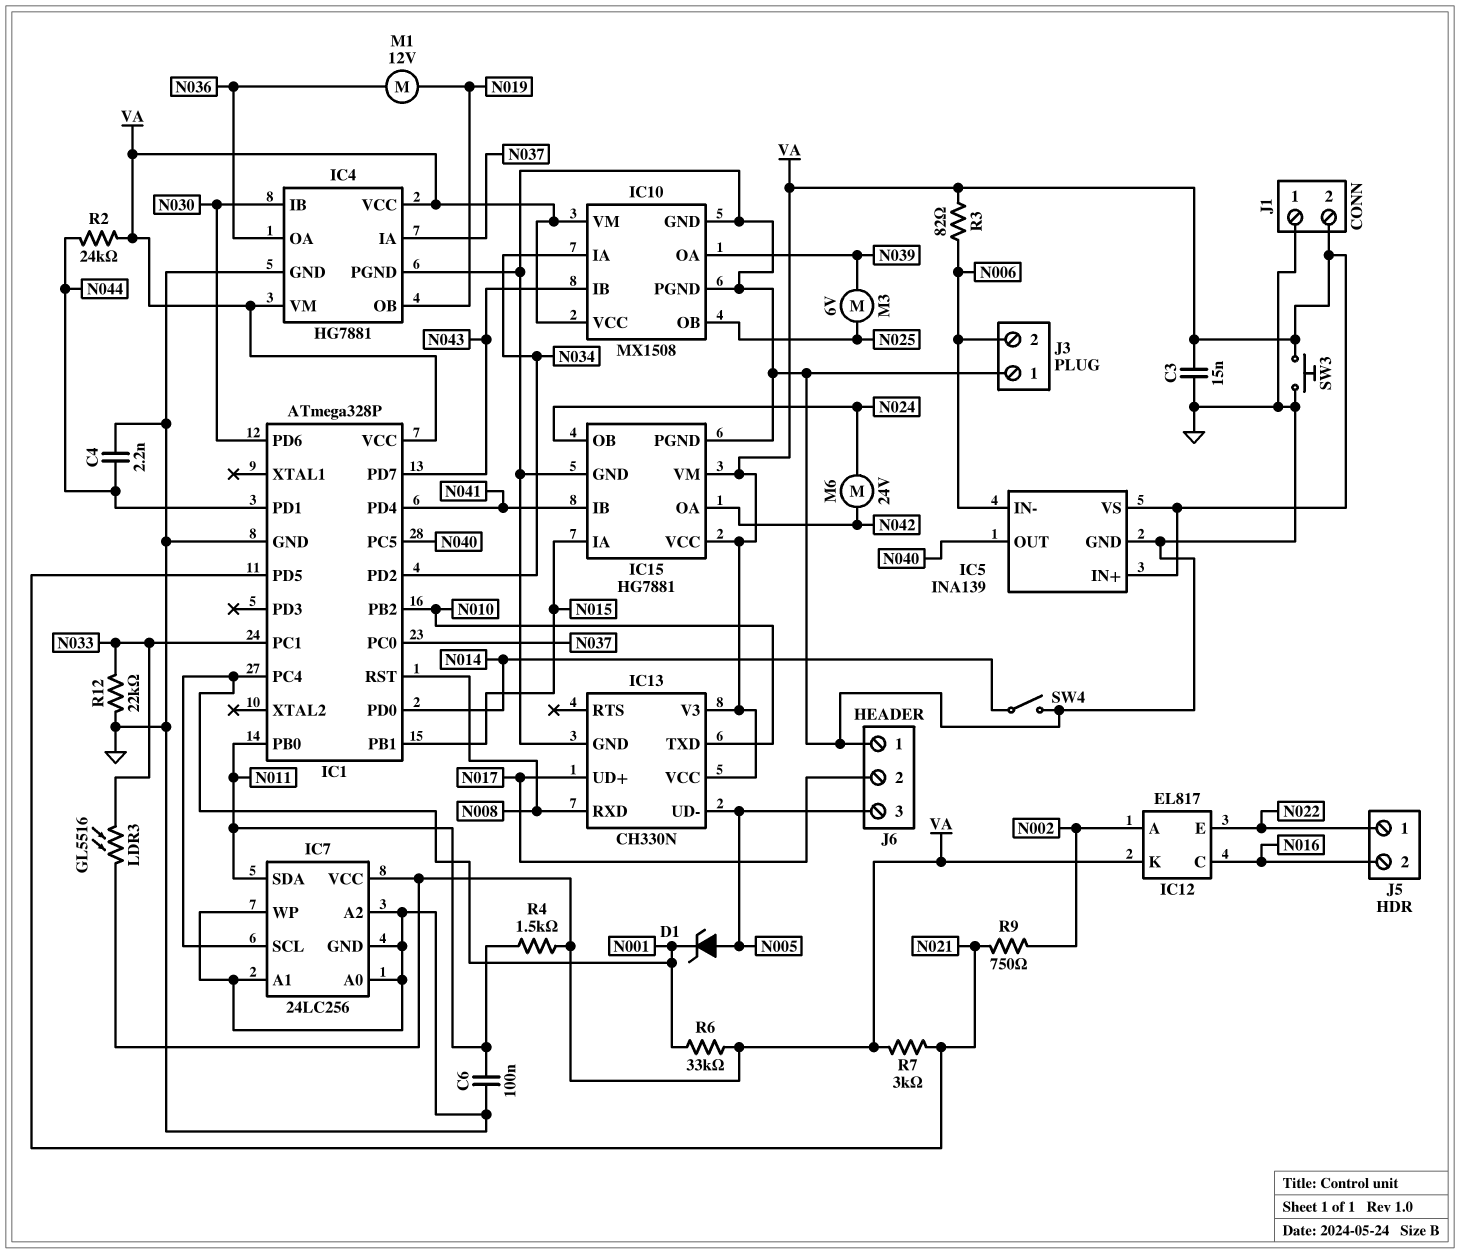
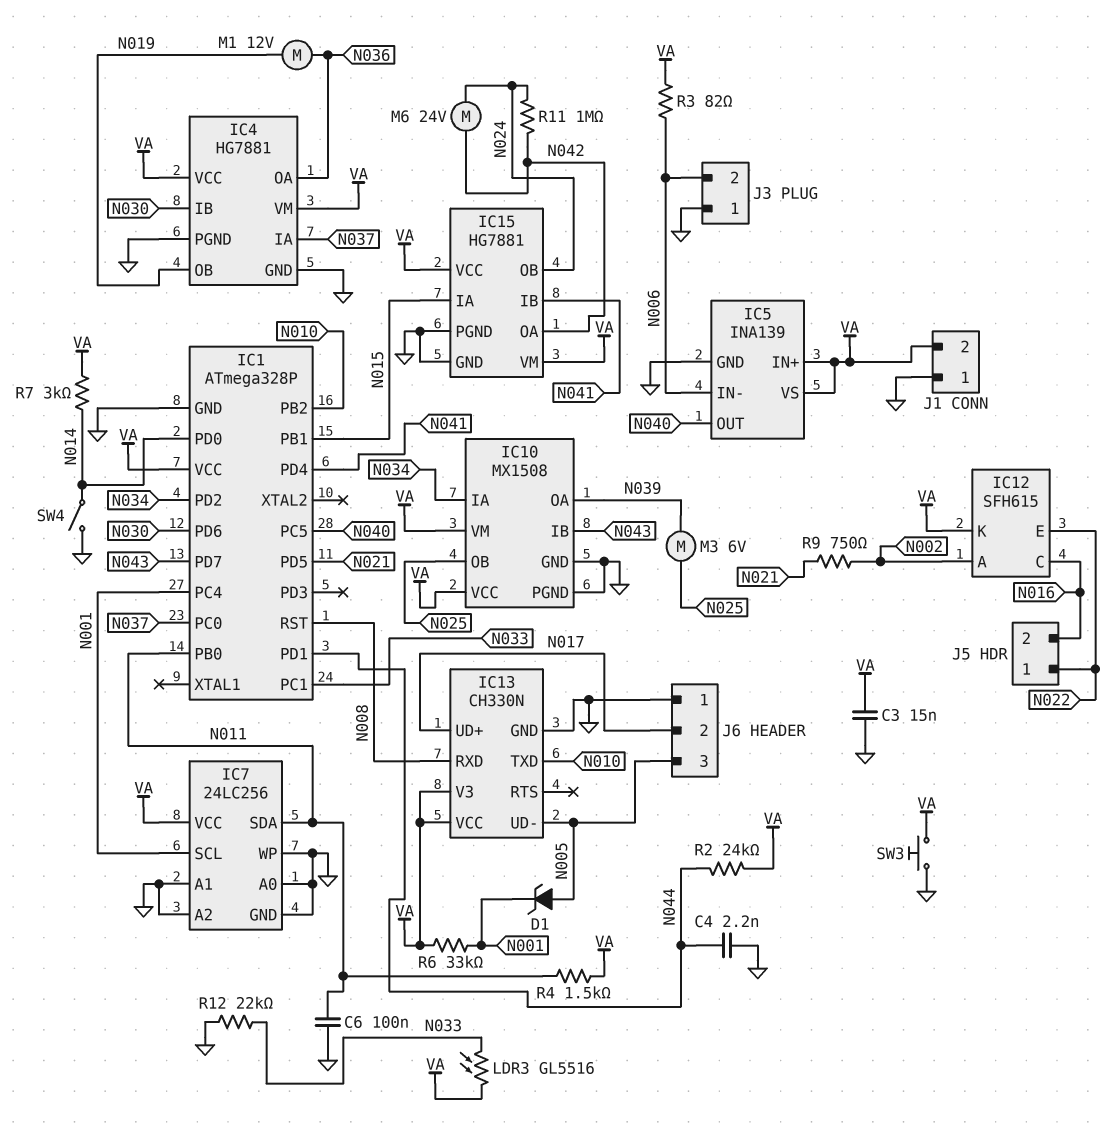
IC12: EL817 -> SFH615
R7: 3k (N021, VA) -> 3k (N014, VA)
R11: none -> 1M (N024, N042)

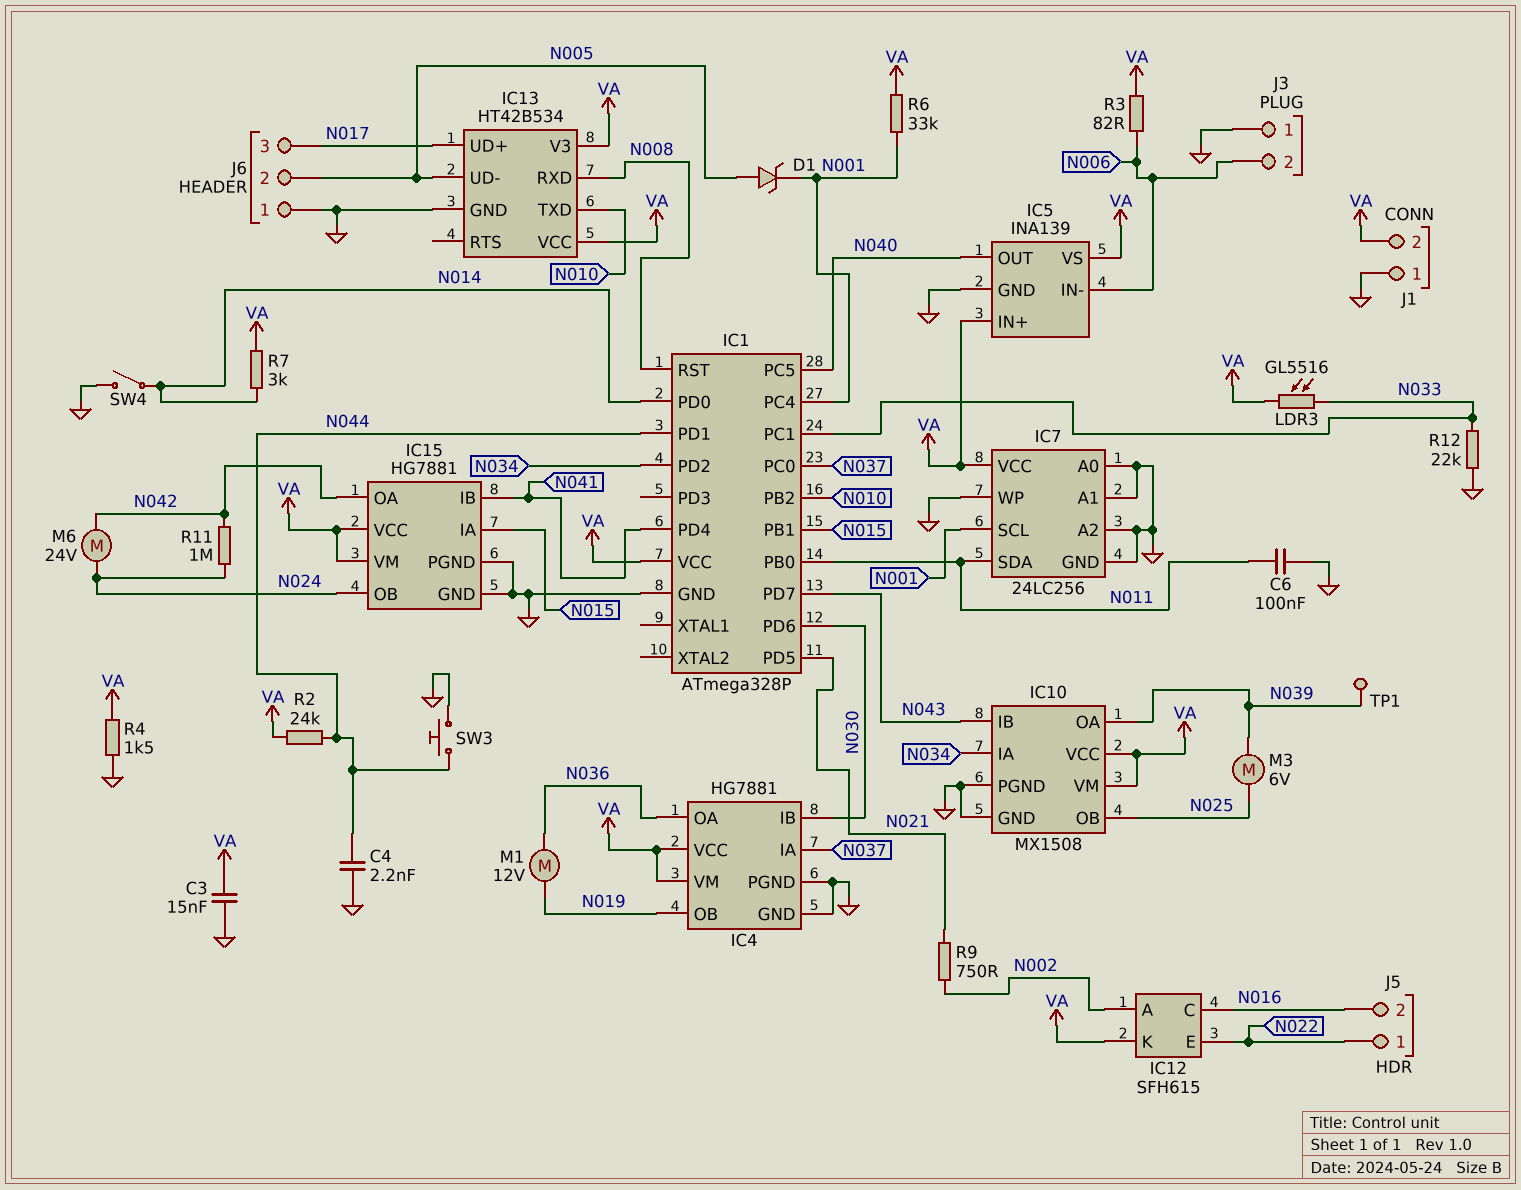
IC13: CH330N -> HT42B534
J6 pin 2: N017 -> N005
J6 pin 3: N005 -> N017
R4: 1.5k (N011, VA) -> 1.5k (GND, VA)
SW3: button (GND, VA) -> button (GND, N044)
TP1: none -> test point (N039)

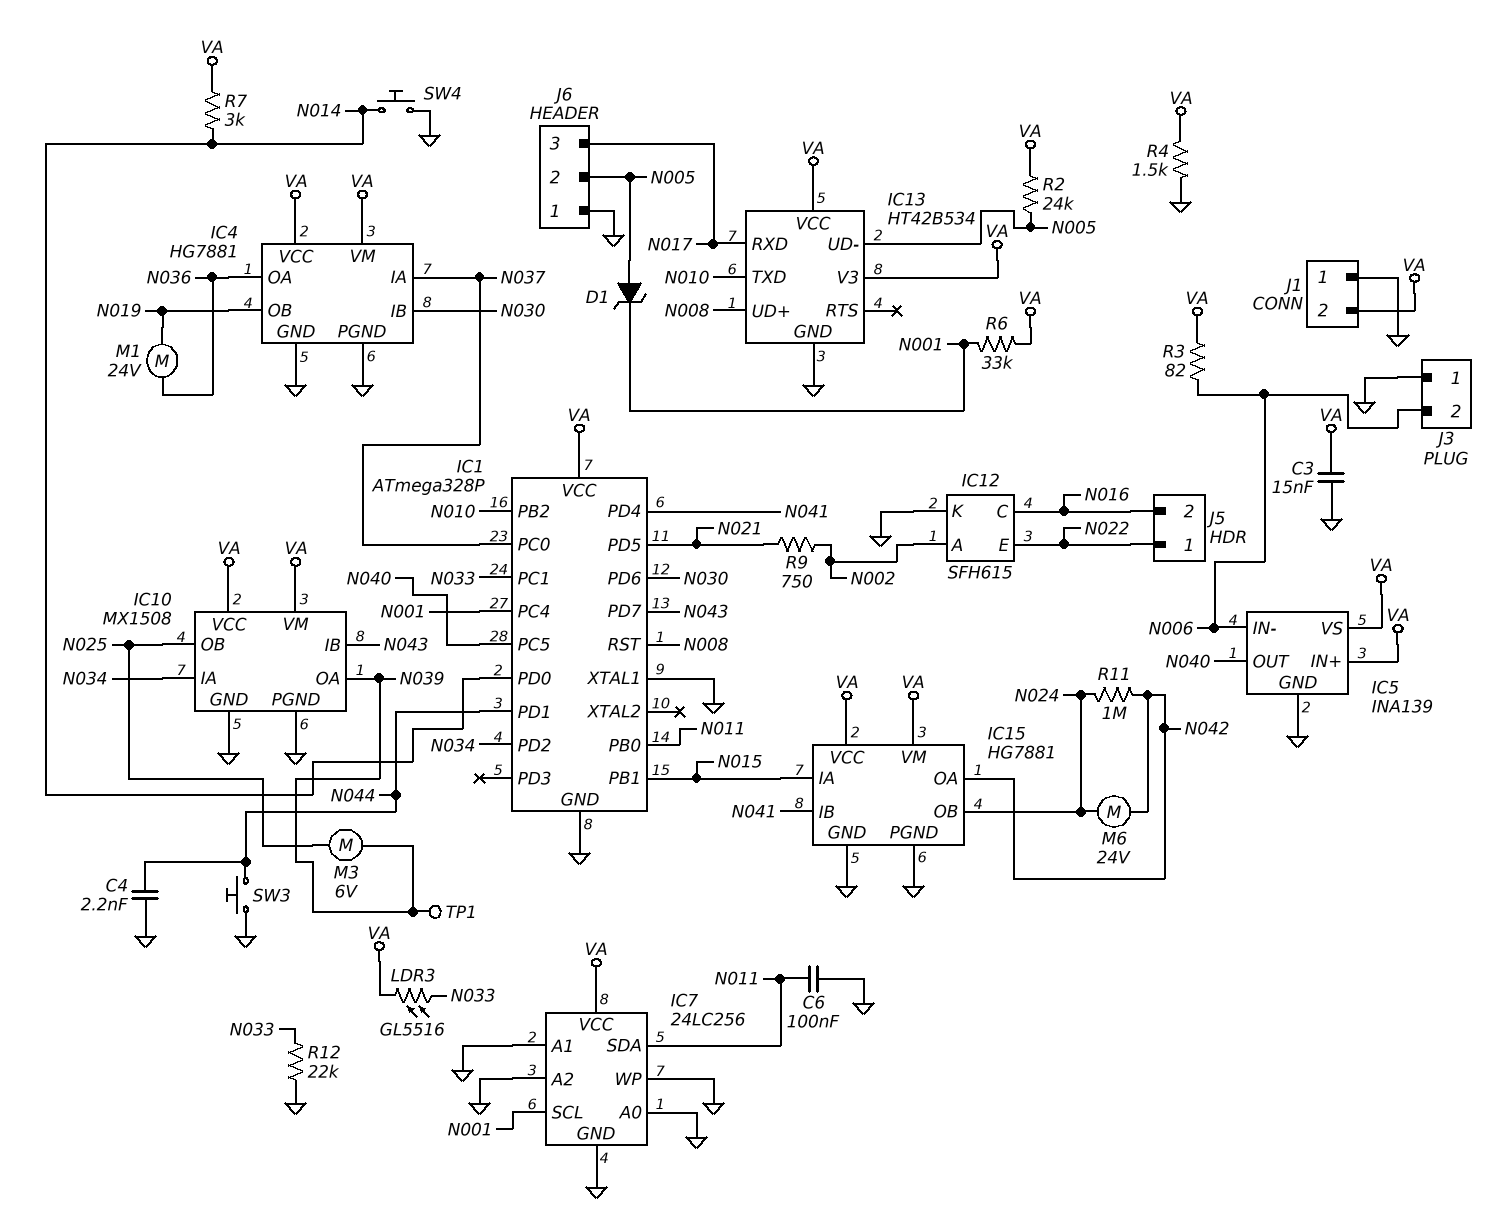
IC1 pin XTAL1: none -> GND
IC12 pin K: VA -> GND
IC13 pin RXD: N008 -> N017
IC13 pin UD+: N017 -> N008
M1: motor 12V (N019, N036) -> motor 24V (N019, N036)
R2: 24k (N044, VA) -> 24k (N005, VA)
SW4: switch (GND, N014) -> button (GND, N014)

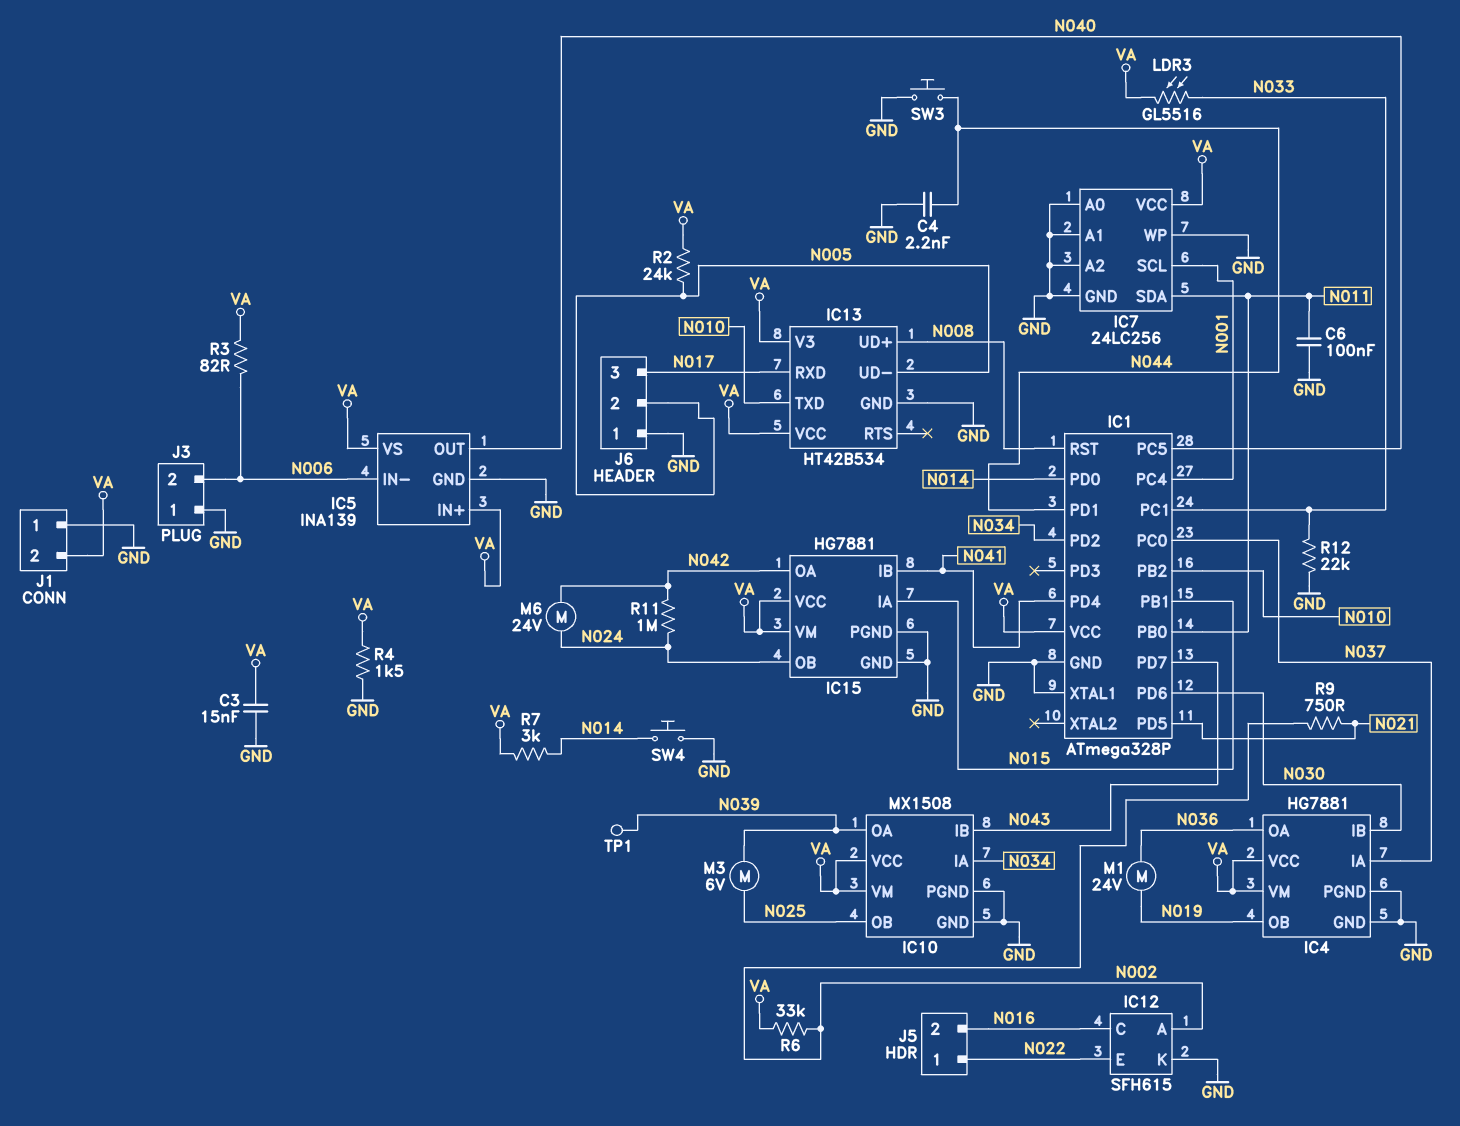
D1: zener (A N005, K N001) -> none
R6: 33k (N001, VA) -> 33k (N002, VA)

